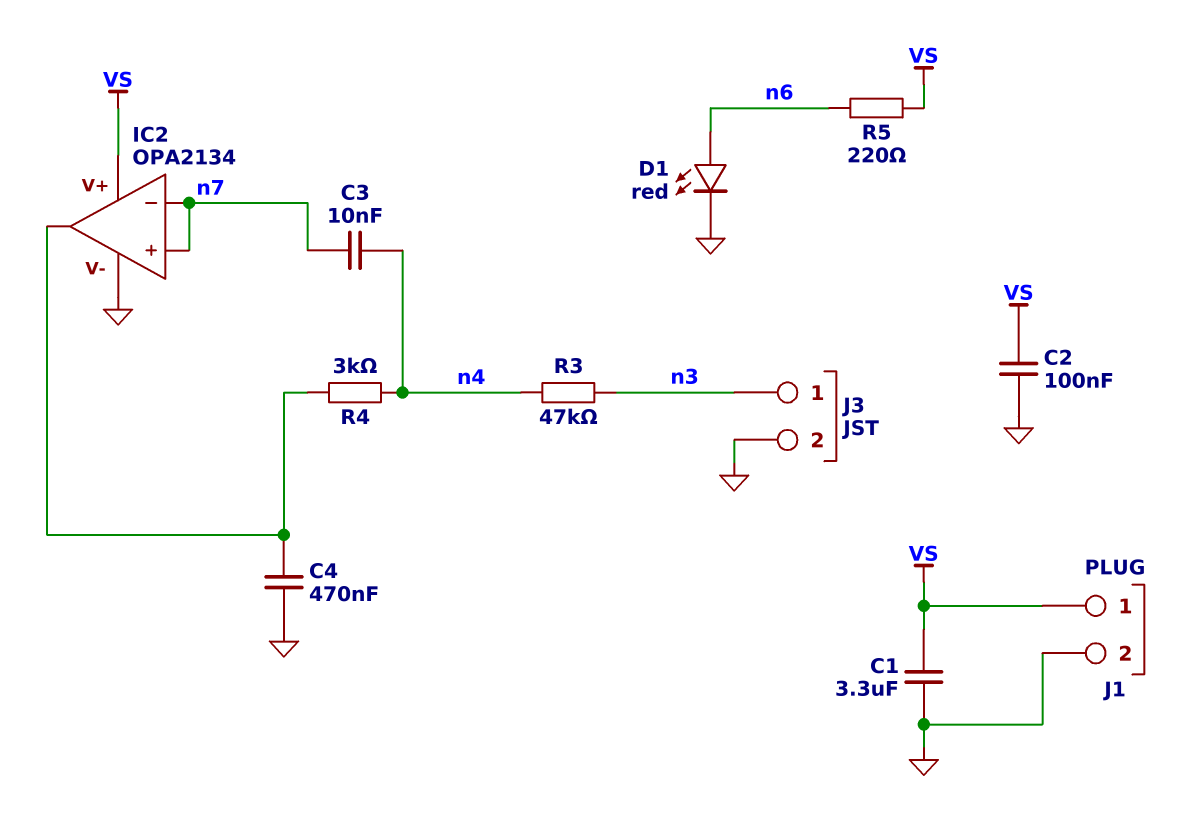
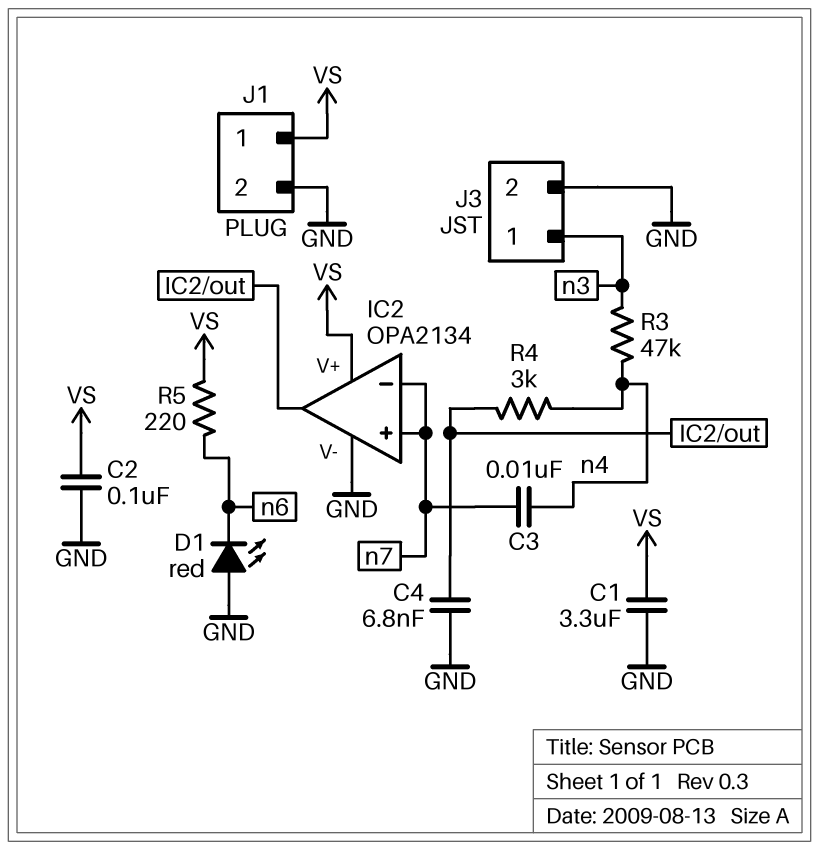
C4: 470nF (GND, IC2/out) -> 6.8nF (GND, IC2/out)
D1: LED red (A n6, K GND) -> LED red (A GND, K n6)

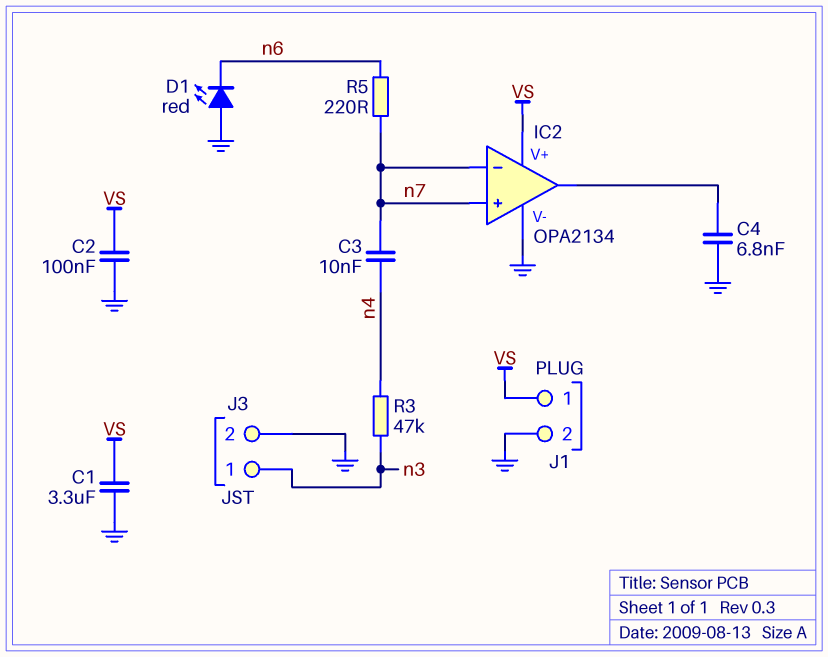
R4: 3k (IC2/out, n4) -> none
R5: 220 (VS, n6) -> 220 (n6, n7)

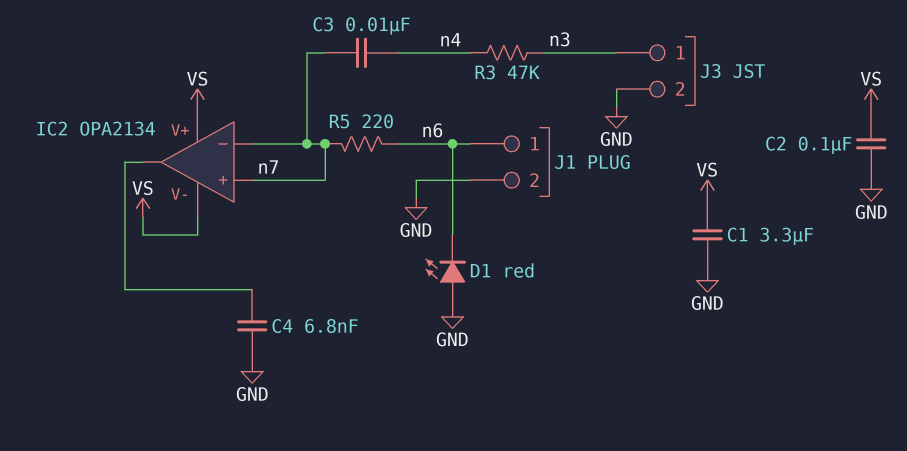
IC2 pin V-: GND -> VS
J1 pin 1: VS -> n6

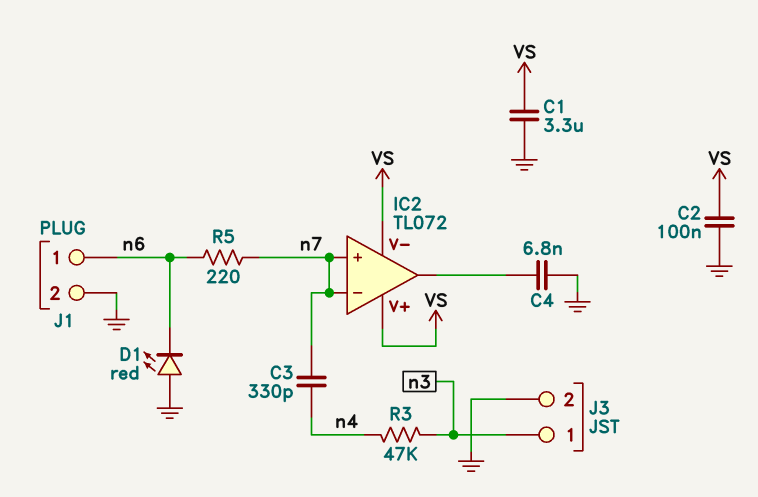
C3: 10nF (n4, n7) -> 330pF (n4, n7)
IC2: OPA2134 -> TL072

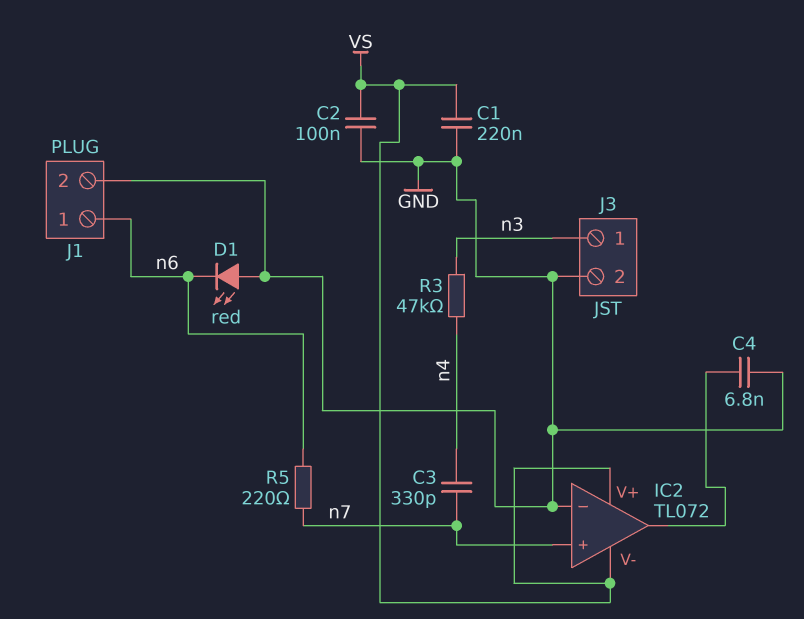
C1: 3.3uF (GND, VS) -> 220nF (GND, VS)
IC2 pin in-: n7 -> GND

